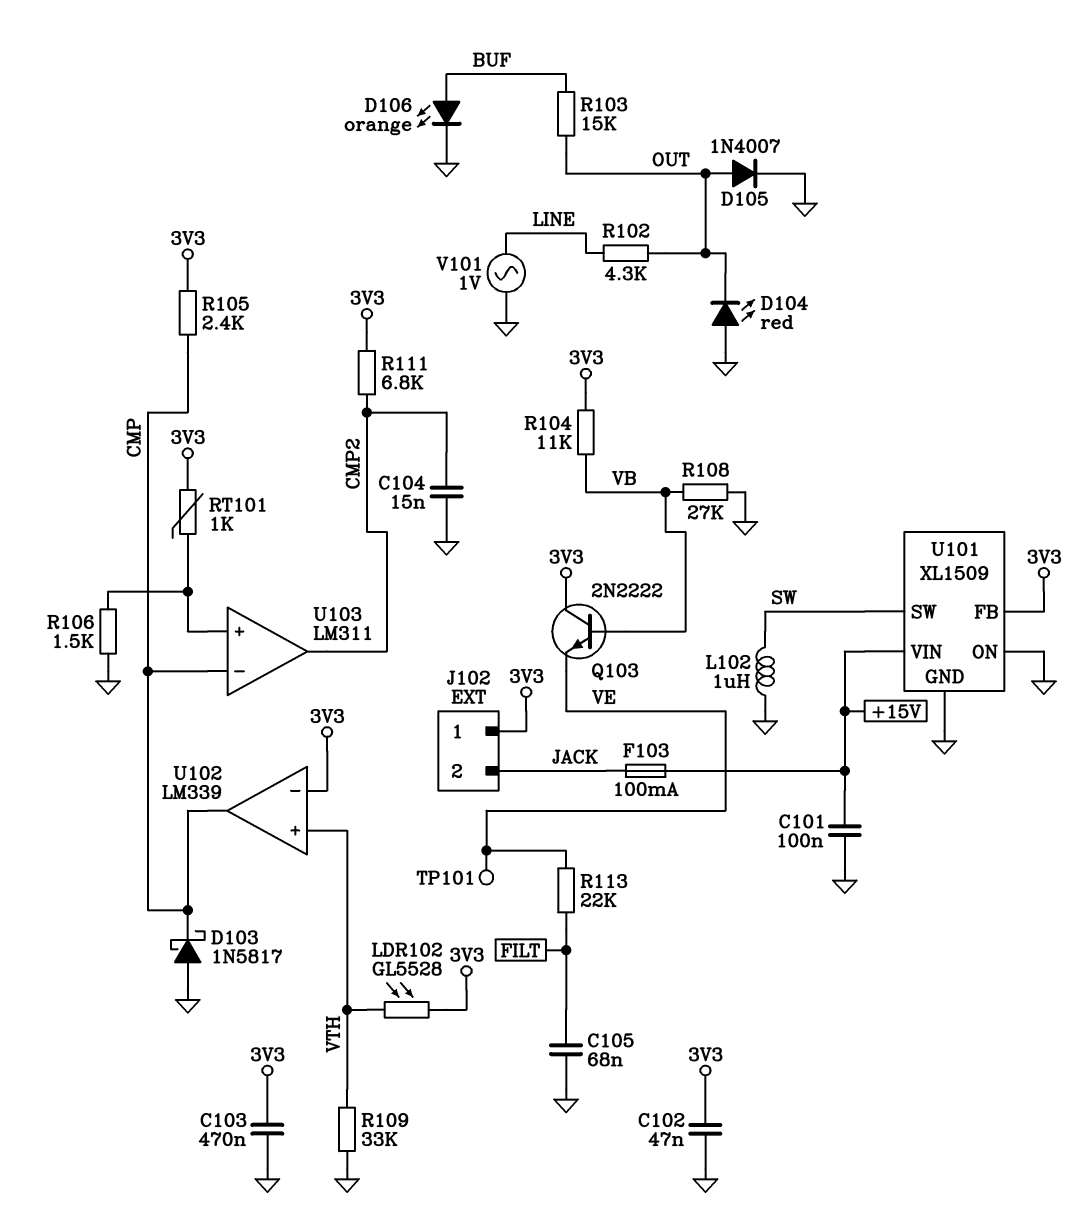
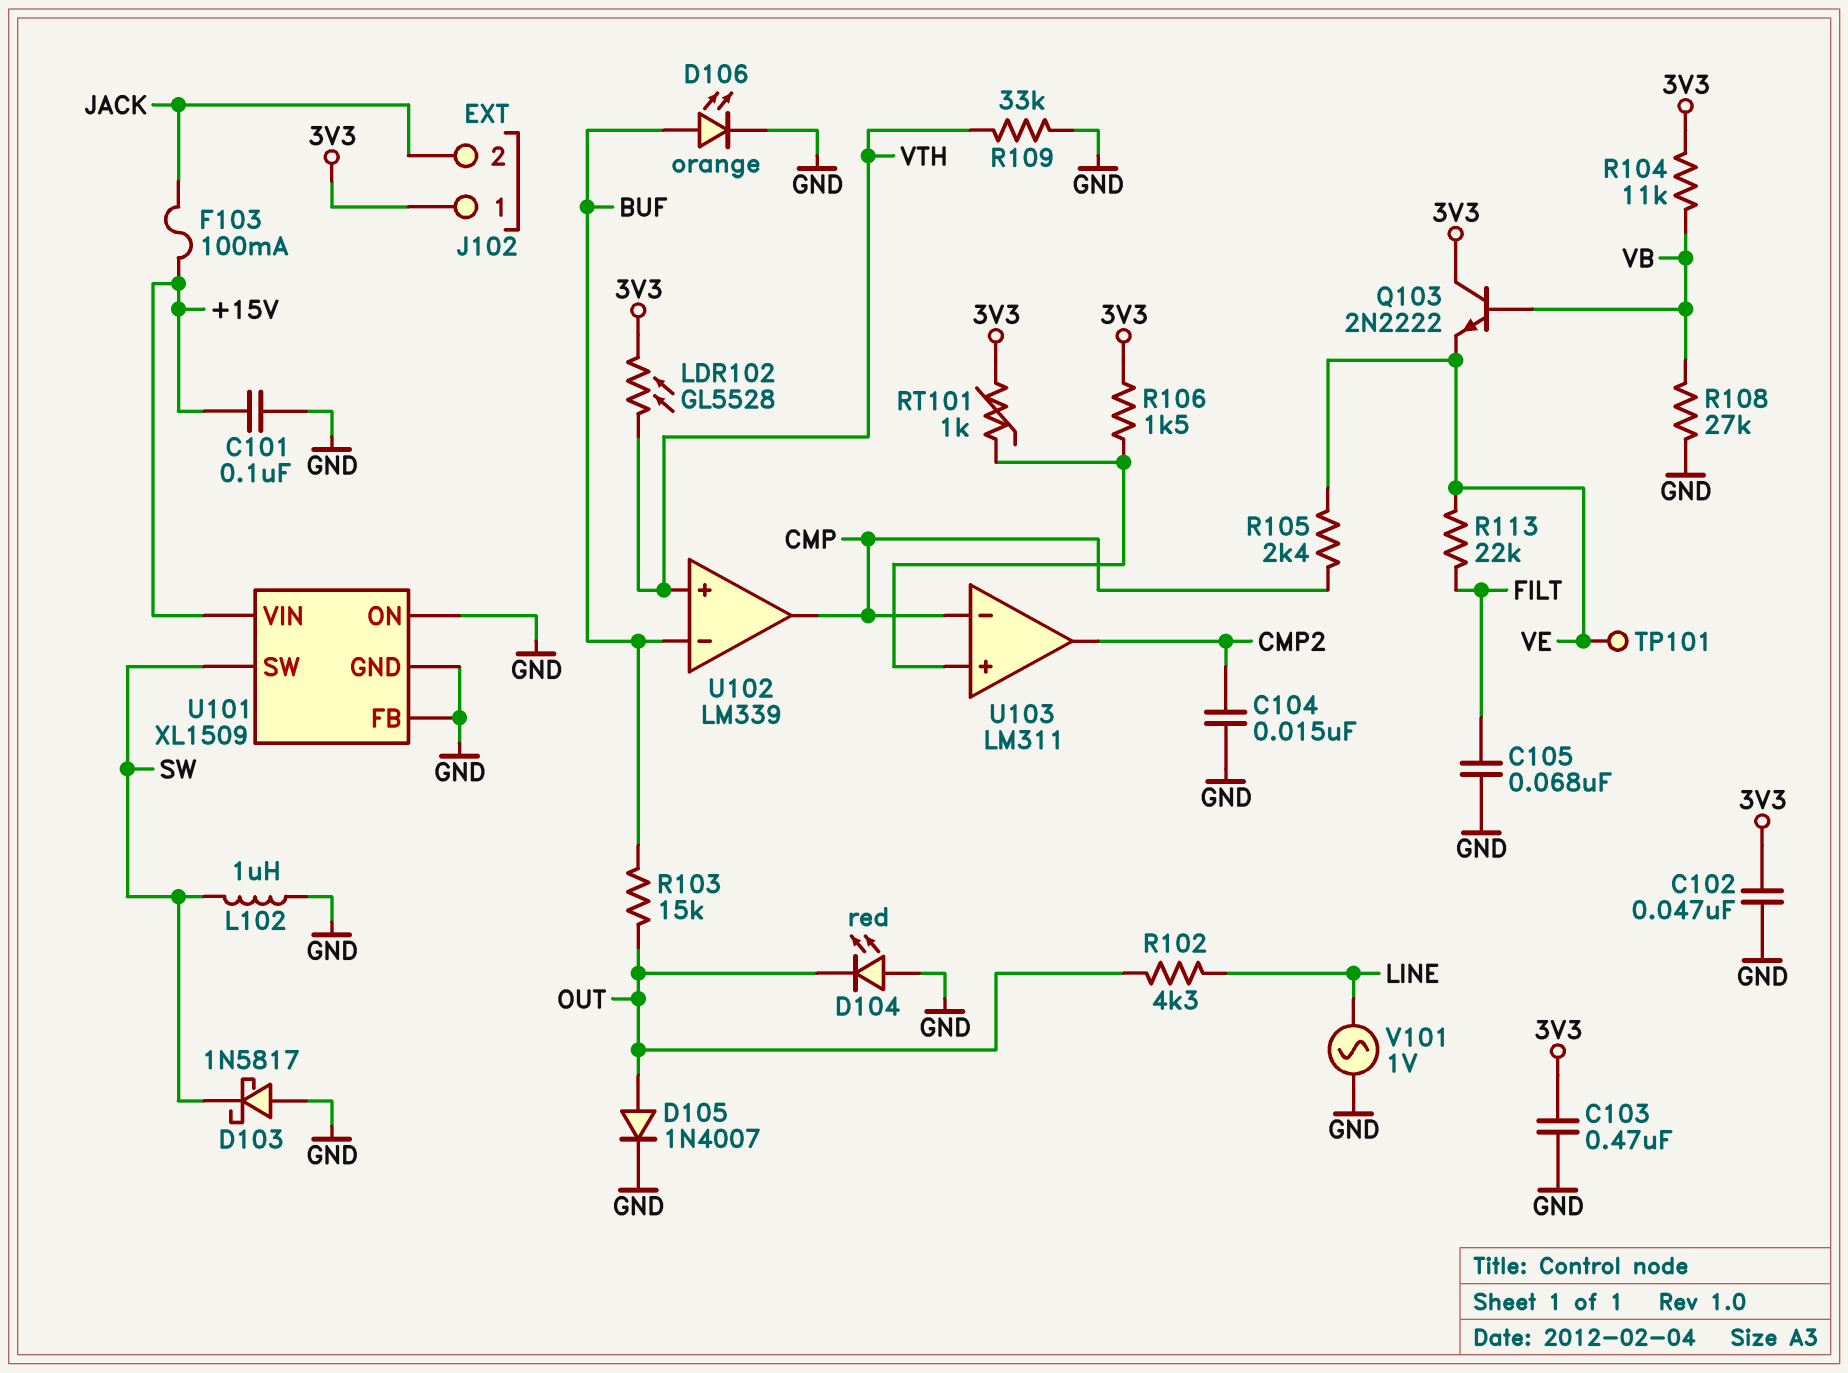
D103: schottky 1N5817 (A GND, K CMP) -> schottky 1N5817 (A GND, K SW)
R105: 2.4k (3V3, CMP) -> 2.4k (CMP, VE)
R106: 1.5k (GND, U103/in+) -> 1.5k (3V3, U103/in+)
R111: 6.8k (3V3, CMP2) -> none
U101 pin FB: 3V3 -> GND
U102 pin in-: 3V3 -> BUF

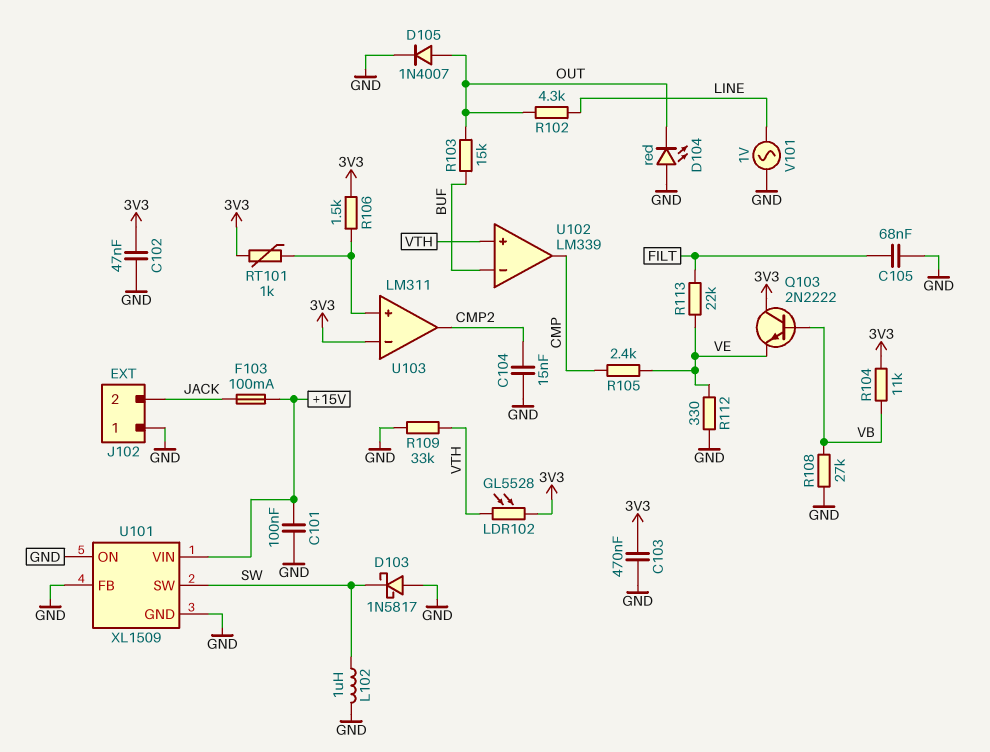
D106: LED orange (A BUF, K GND) -> none
J102 pin 1: 3V3 -> GND
R112: none -> 330 (GND, VE)
TP101: test point (VE) -> none
U103 pin in-: CMP -> 3V3

